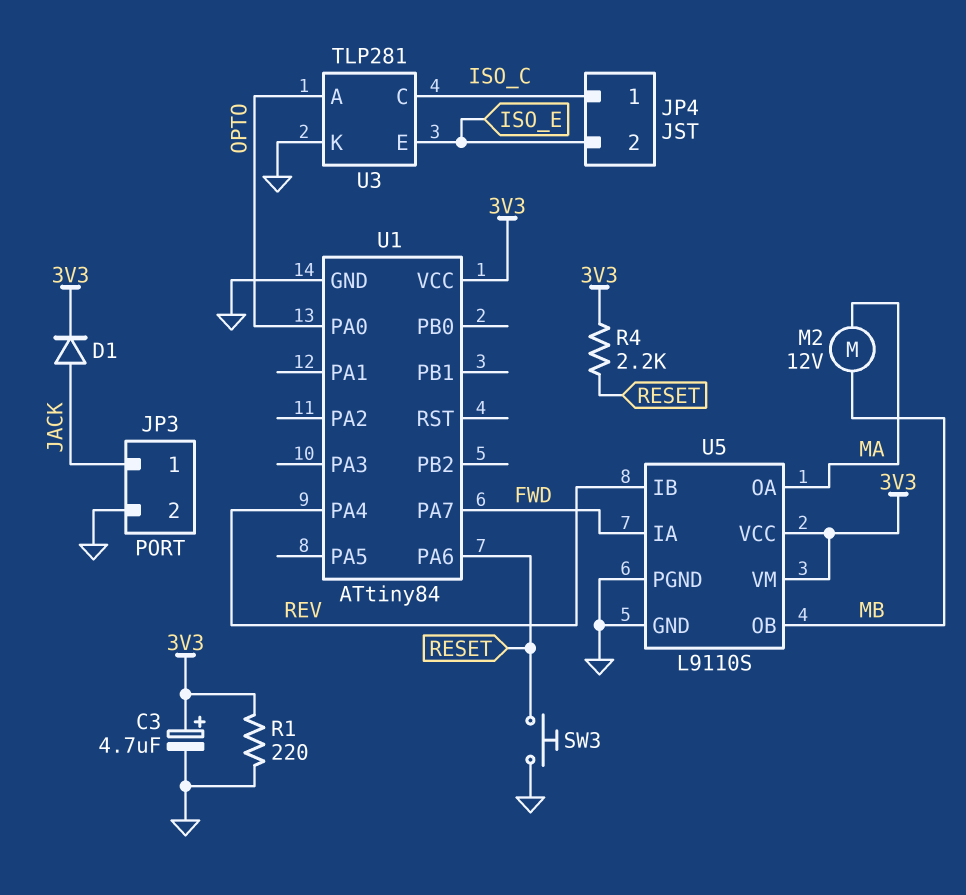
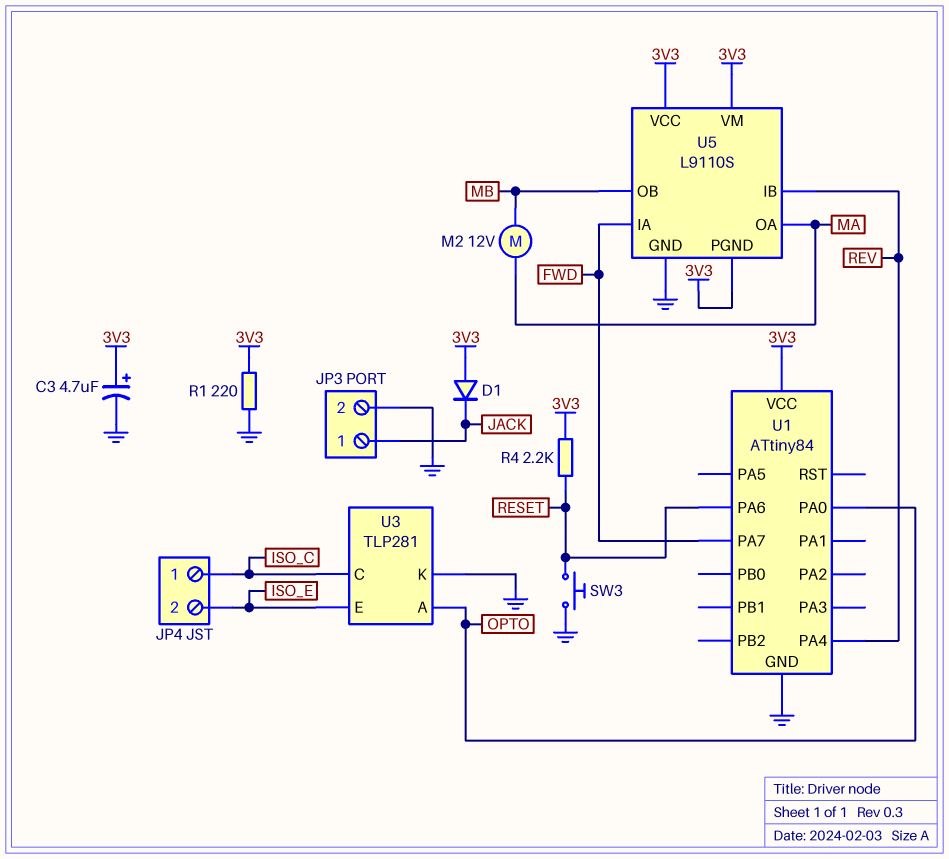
D1: diode (A JACK, K 3V3) -> diode (A 3V3, K JACK)
U5 pin PGND: GND -> 3V3

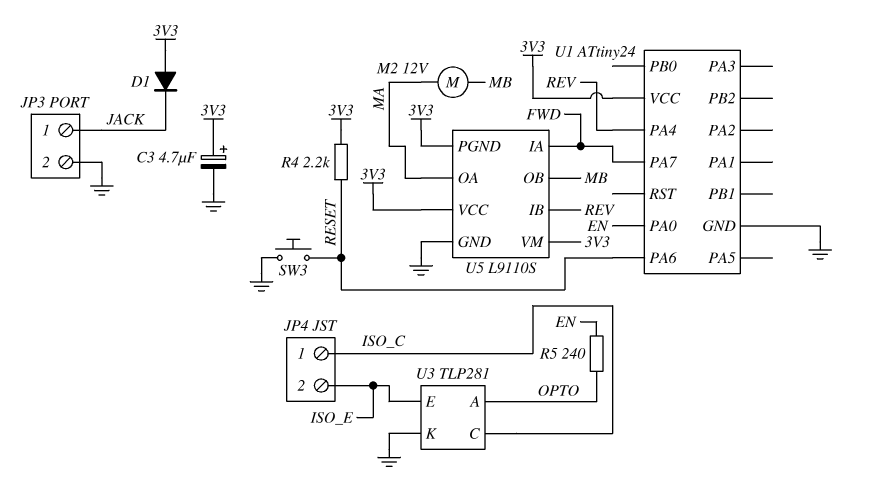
R1: 220 (3V3, GND) -> none
R5: none -> 240 (EN, OPTO)
U1: ATtiny84 -> ATtiny24
U1 pin PA0: OPTO -> EN

